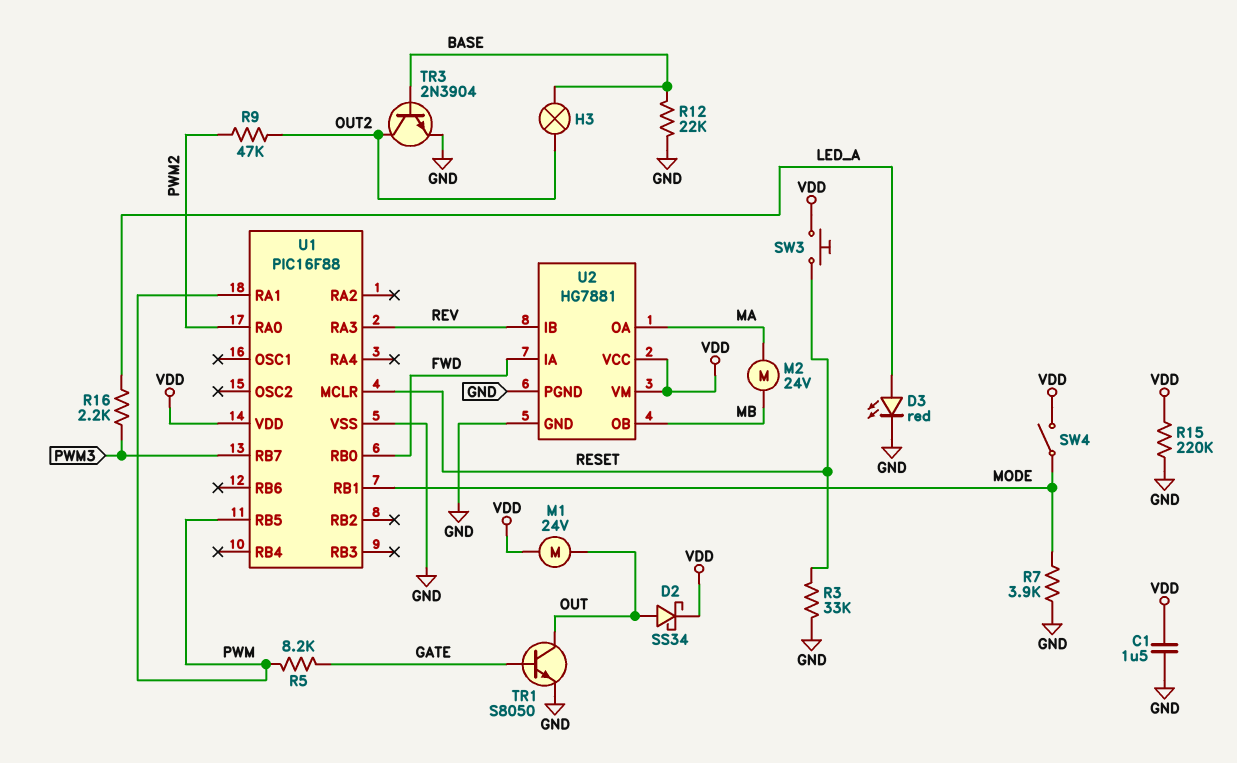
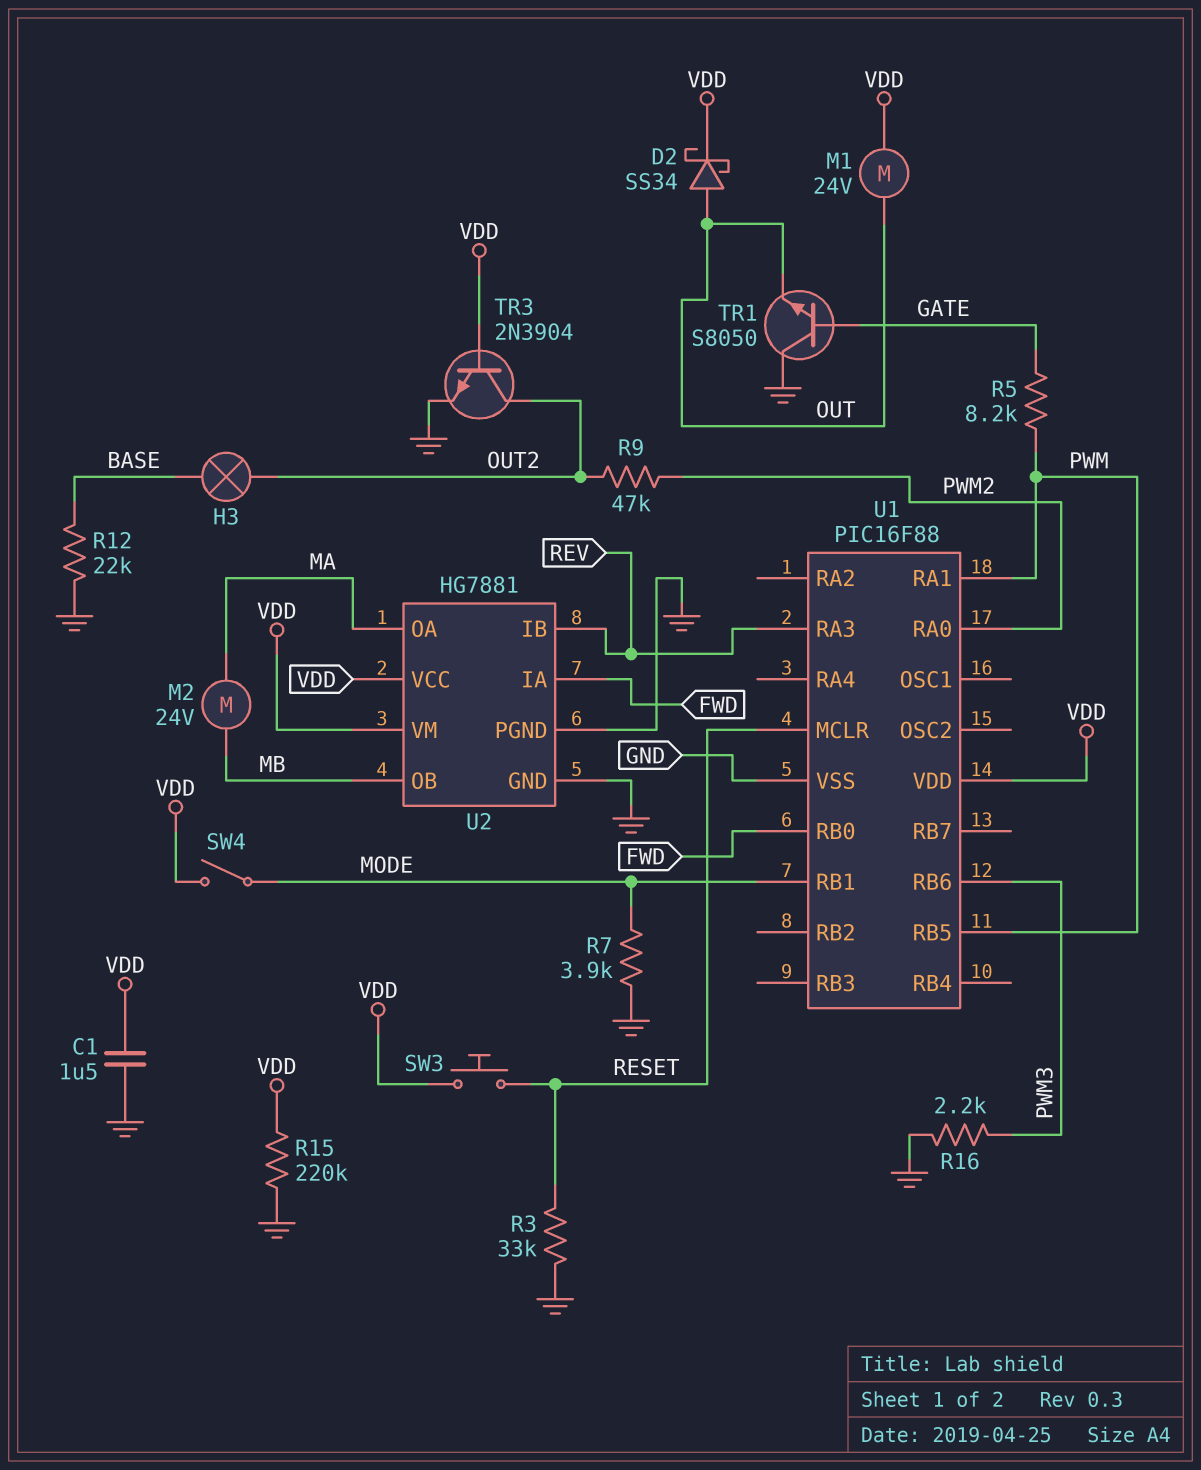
D3: LED red (A LED_A, K GND) -> none
R16: 2.2k (LED_A, PWM3) -> 2.2k (GND, PWM3)
TR1: NPN S8050 (B GATE, C OUT, E GND) -> NPN S8050 (B GATE, C GND, E OUT)
TR3: NPN 2N3904 (B BASE, C OUT2, E GND) -> NPN 2N3904 (B VDD, C OUT2, E GND)
U1 pin RB6: none -> PWM3
U1 pin RB7: PWM3 -> none

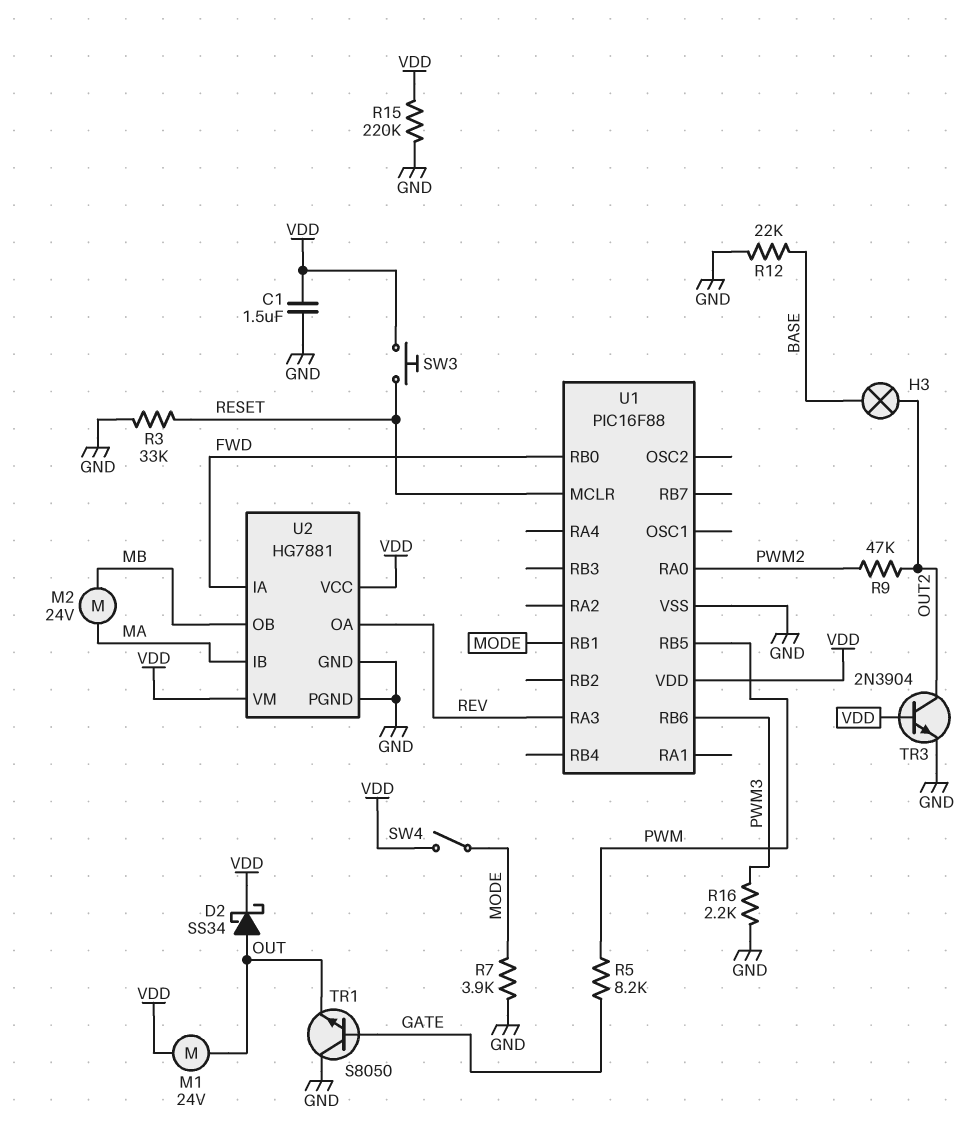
U1 pin RA1: PWM -> none
U2 pin IB: REV -> MA
U2 pin OA: MA -> REV

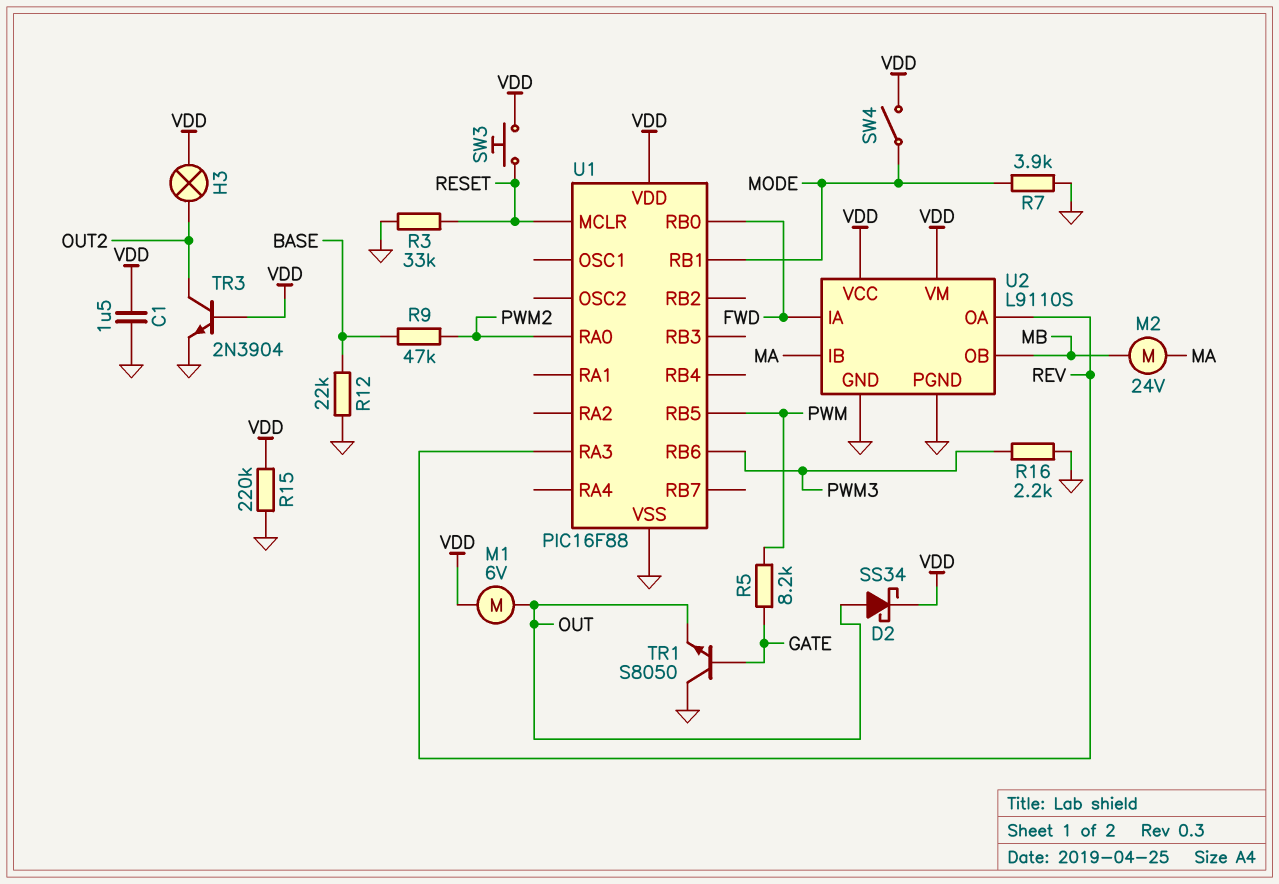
H3: lamp (BASE, OUT2) -> lamp (OUT2, VDD)
M1: motor 24V (OUT, VDD) -> motor 6V (OUT, VDD)
R9: 47k (OUT2, PWM2) -> 47k (BASE, PWM2)
U2: HG7881 -> L9110S

